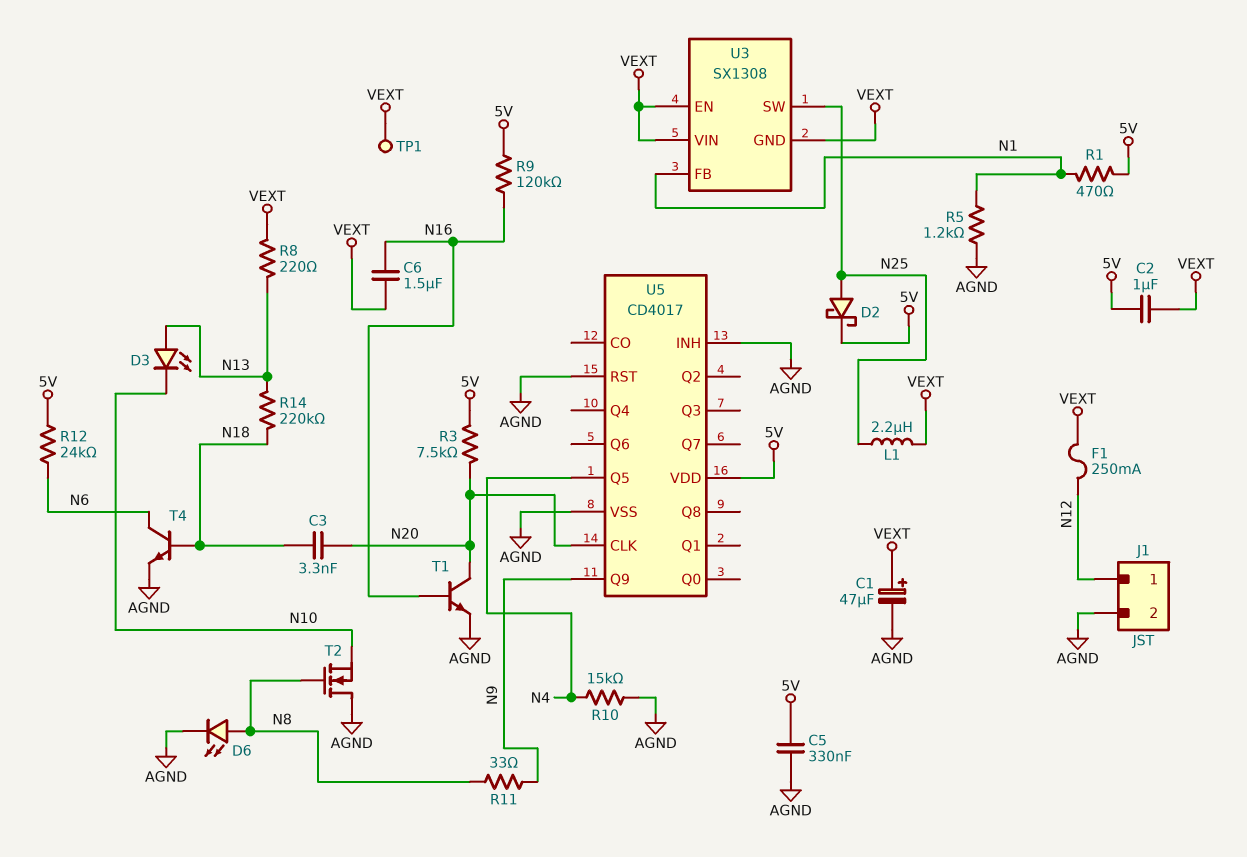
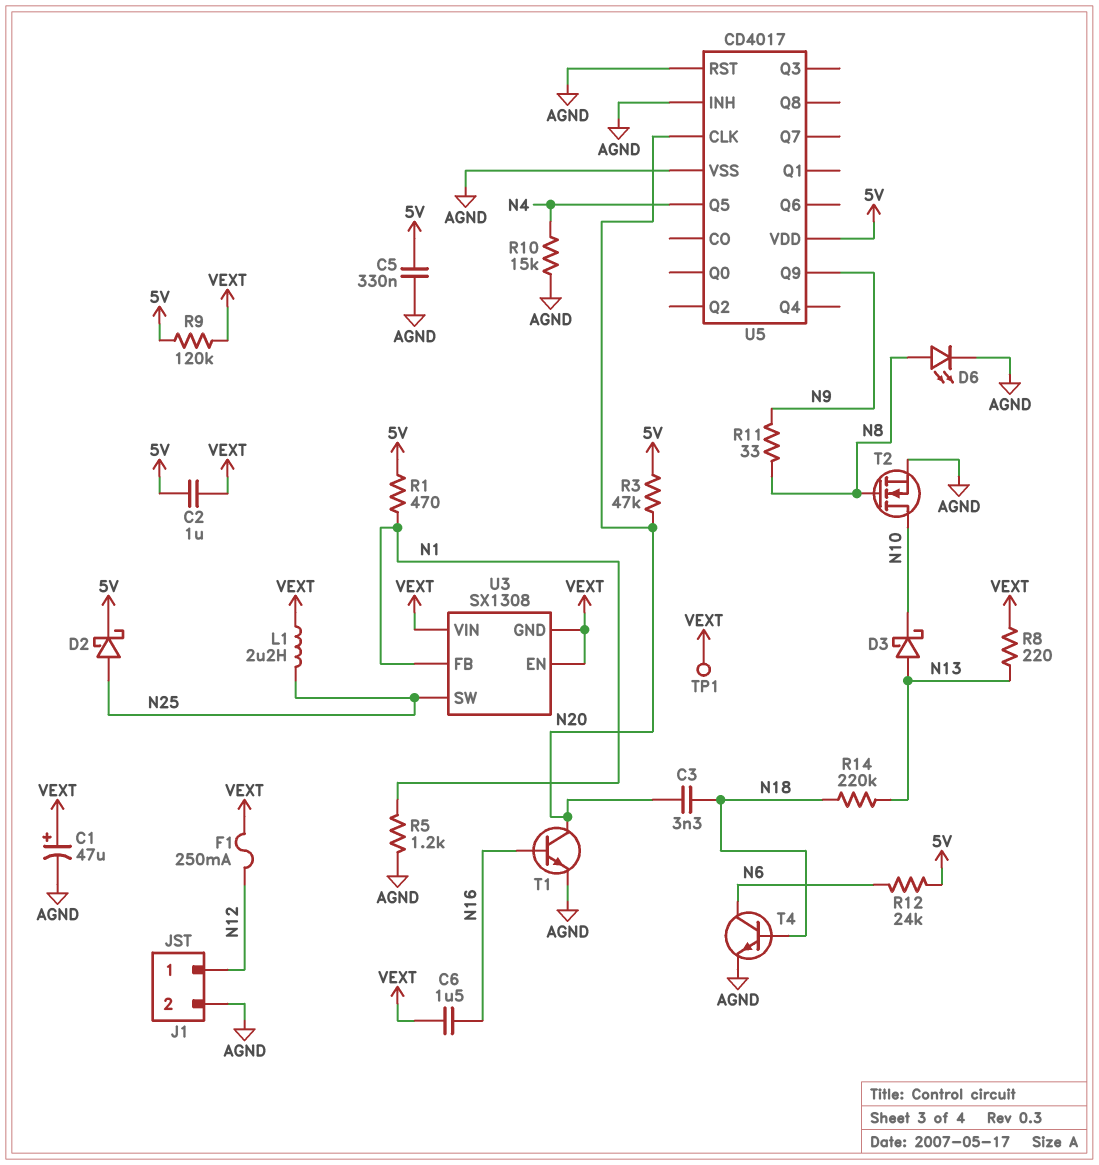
D3: LED (A N13, K N10) -> schottky (A N13, K N10)
R3: 7.5k (5V, N20) -> 47k (5V, N20)
R9: 120k (5V, N16) -> 120k (5V, VEXT)
T2: NMOS (G N8, D AGND, S N10) -> NMOS (G N8, D N10, S AGND)

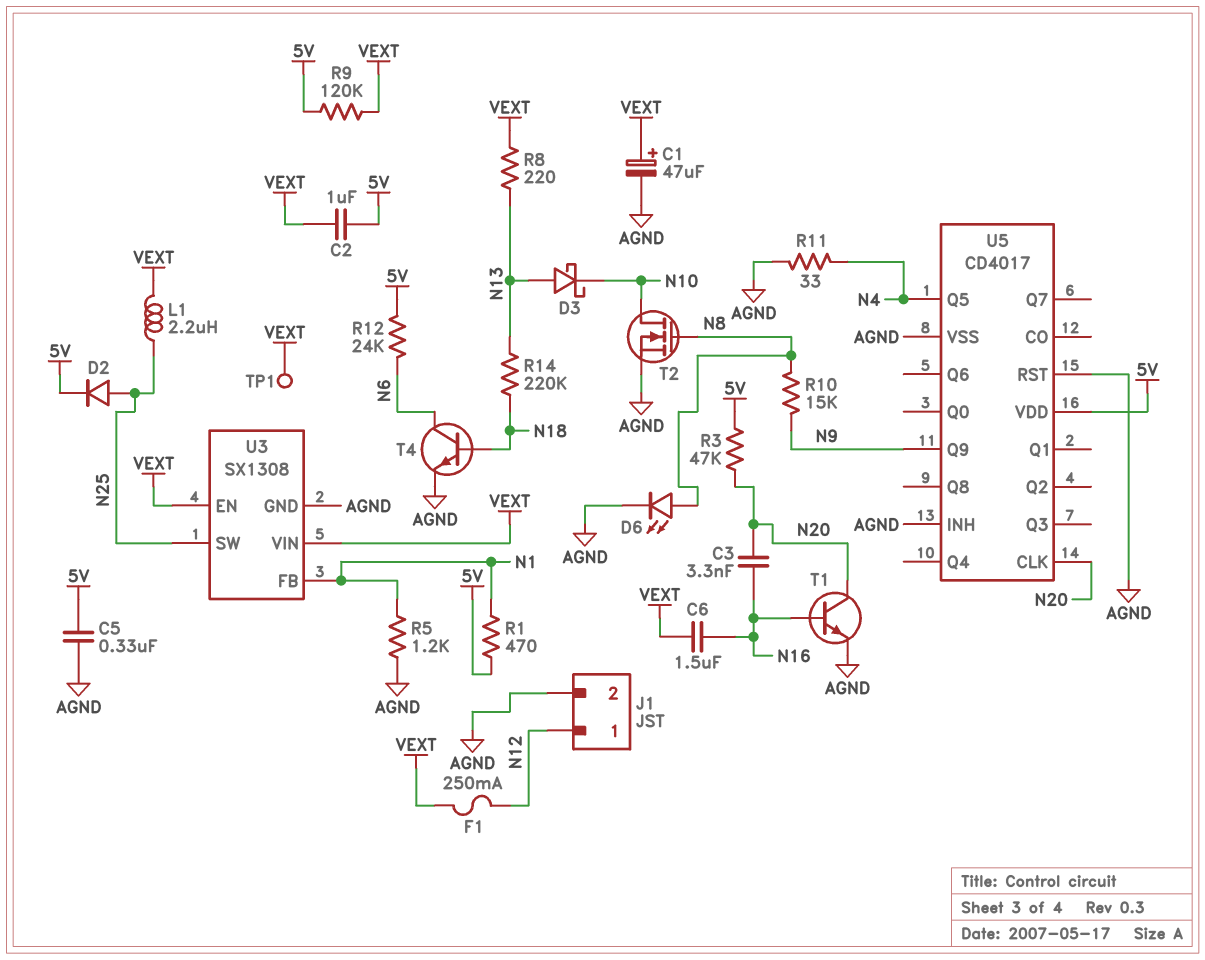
C3: 3.3nF (N18, N20) -> 3.3nF (N16, N20)
D2: schottky (A N25, K 5V) -> diode (A N25, K 5V)
R10: 15k (AGND, N4) -> 15k (N8, N9)
R11: 33 (N8, N9) -> 33 (AGND, N4)
U3 pin GND: VEXT -> AGND

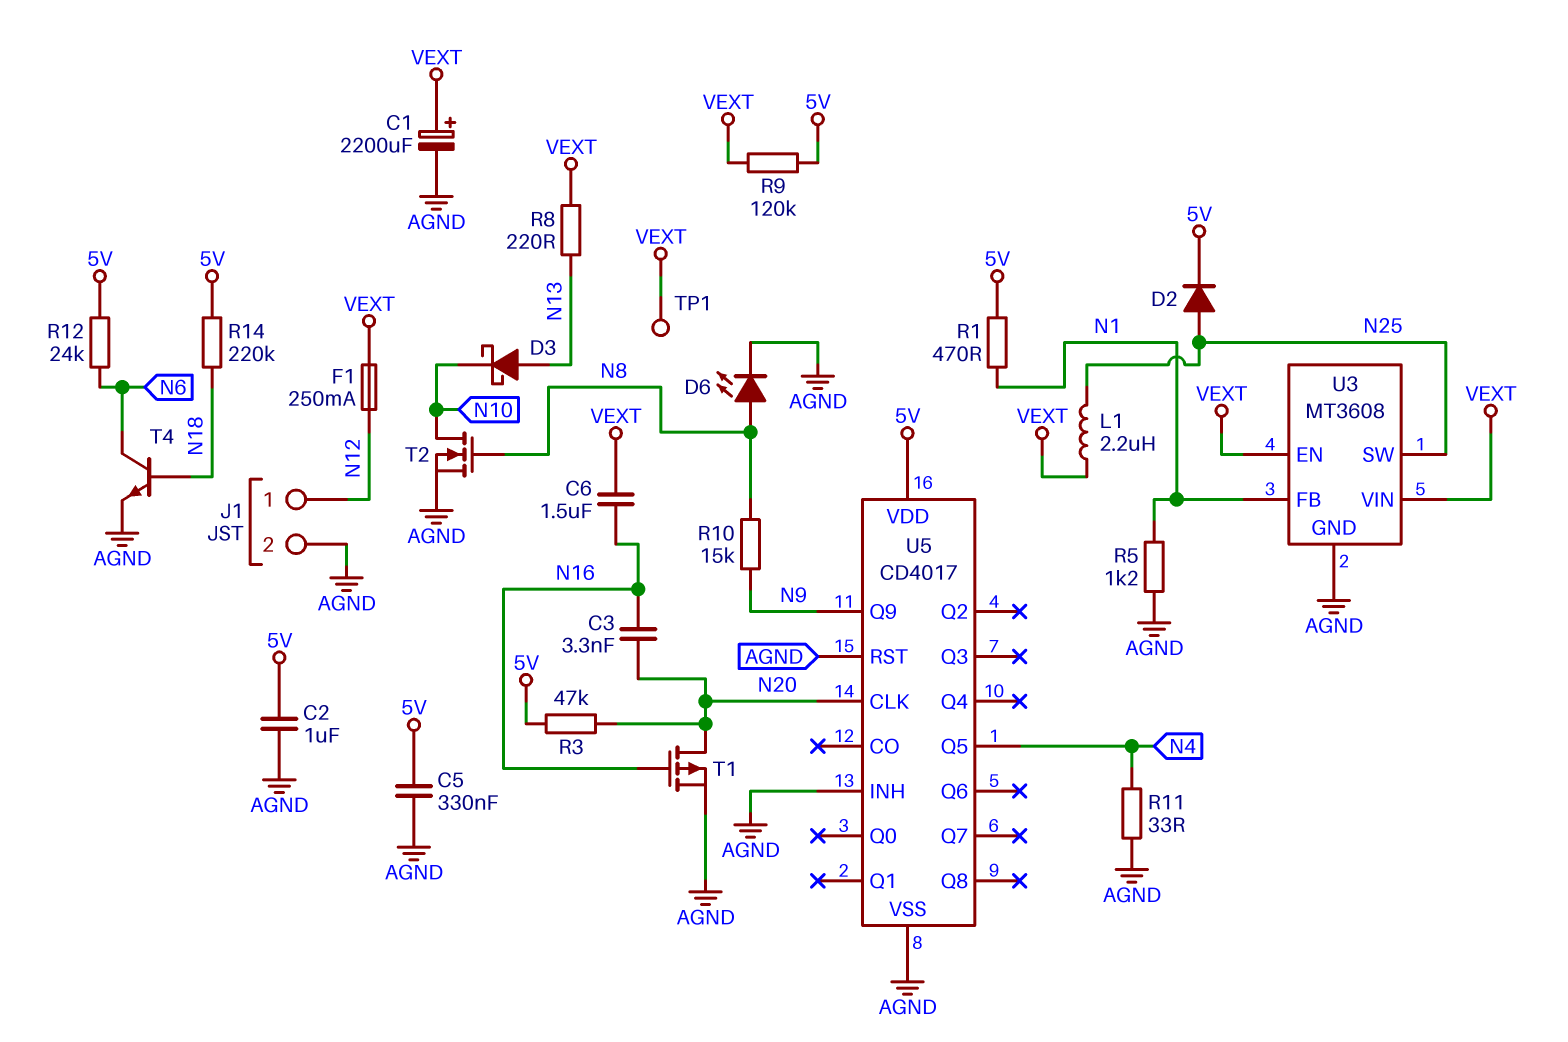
C1: 47uF (plus VEXT, minus AGND) -> 2200uF (plus VEXT, minus AGND)
C2: 1uF (5V, VEXT) -> 1uF (5V, AGND)
R14: 220k (N13, N18) -> 220k (5V, N18)
T1: NPN (B N16, C N20, E AGND) -> PMOS (G N16, D N20, S AGND)
U3: SX1308 -> MT3608

